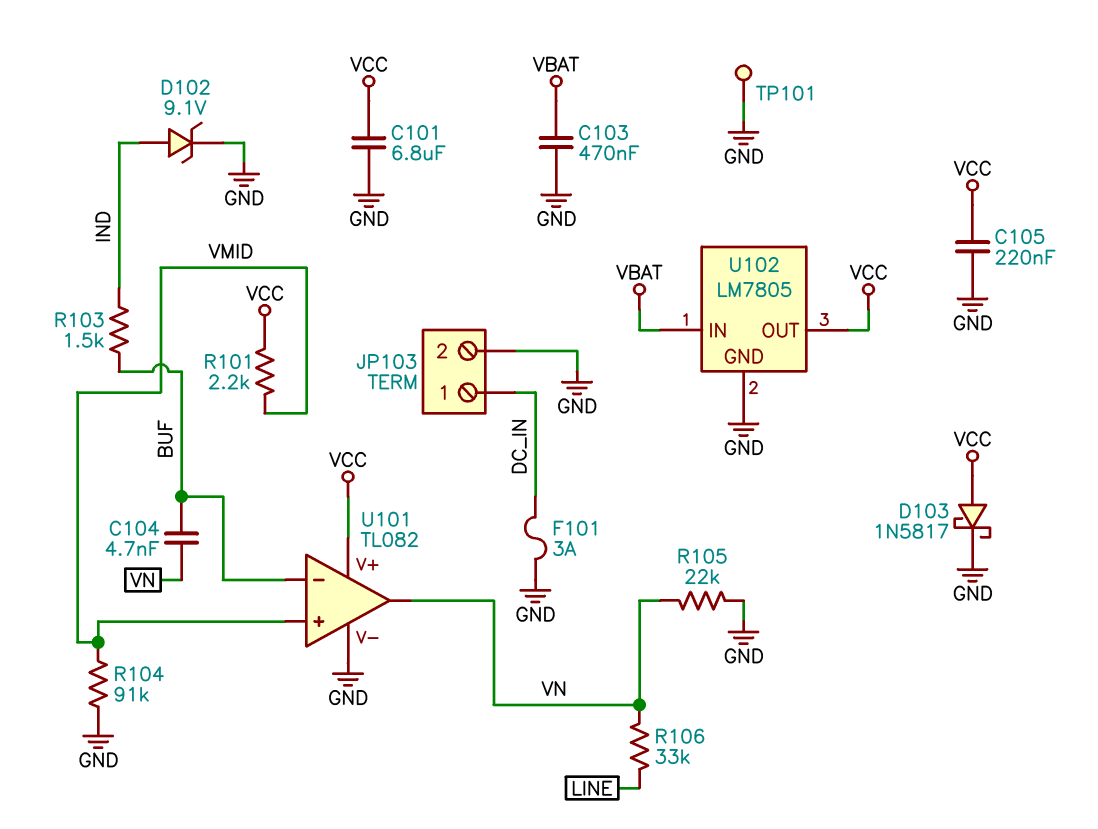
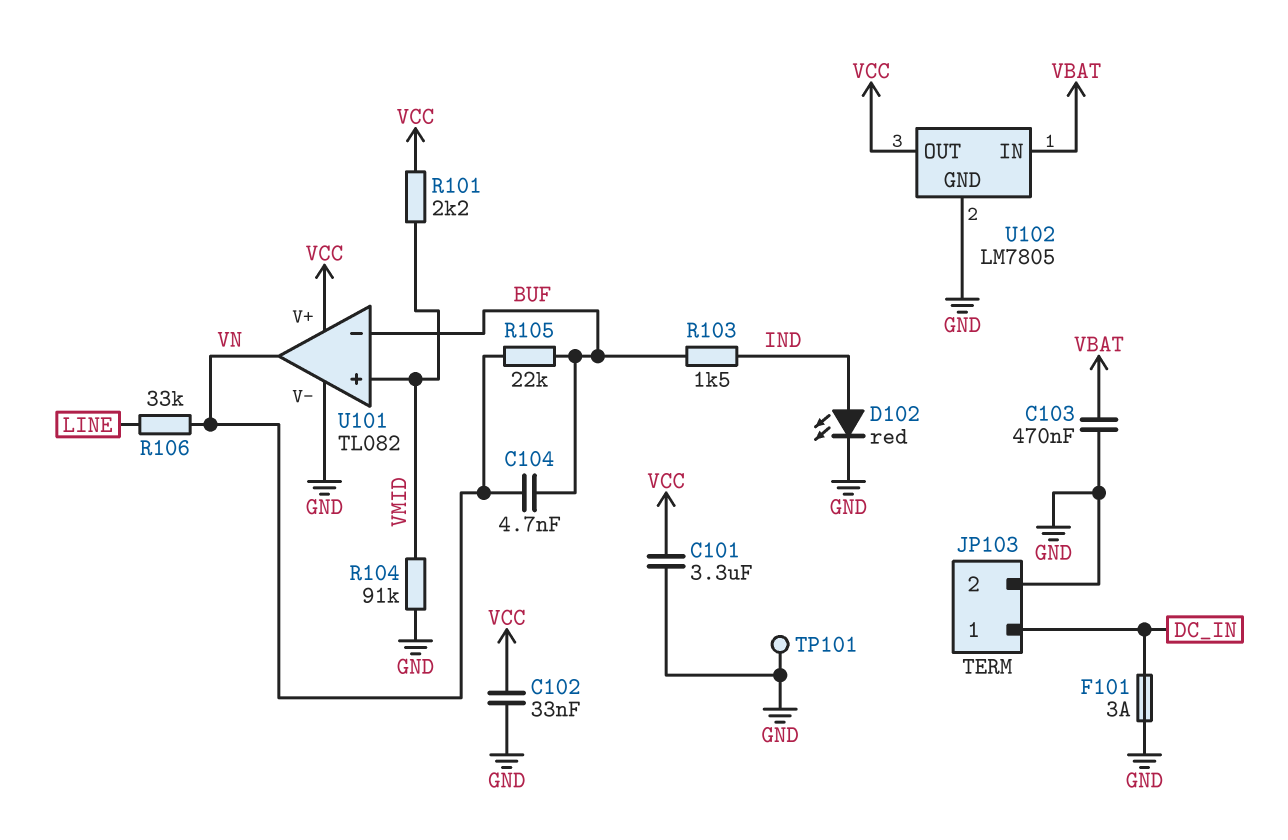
C101: 6.8uF (GND, VCC) -> 3.3uF (GND, VCC)
C102: none -> 33nF (GND, VCC)
C105: 220nF (GND, VCC) -> none
D102: zener 9.1V (A IND, K GND) -> LED red (A IND, K GND)
D103: schottky 1N5817 (A VCC, K GND) -> none
R105: 22k (GND, VN) -> 22k (BUF, VN)

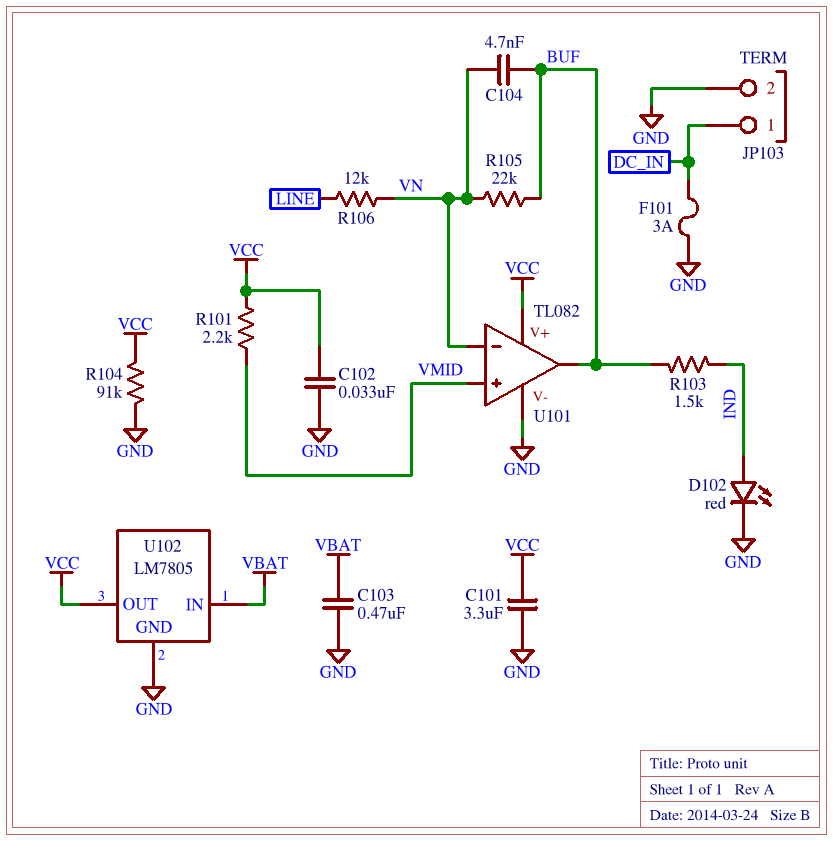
R104: 91k (GND, VMID) -> 91k (GND, VCC)
R106: 33k (LINE, VN) -> 12k (LINE, VN)
TP101: test point (GND) -> none
U101 pin in-: BUF -> VN
U101 pin out: VN -> BUF

